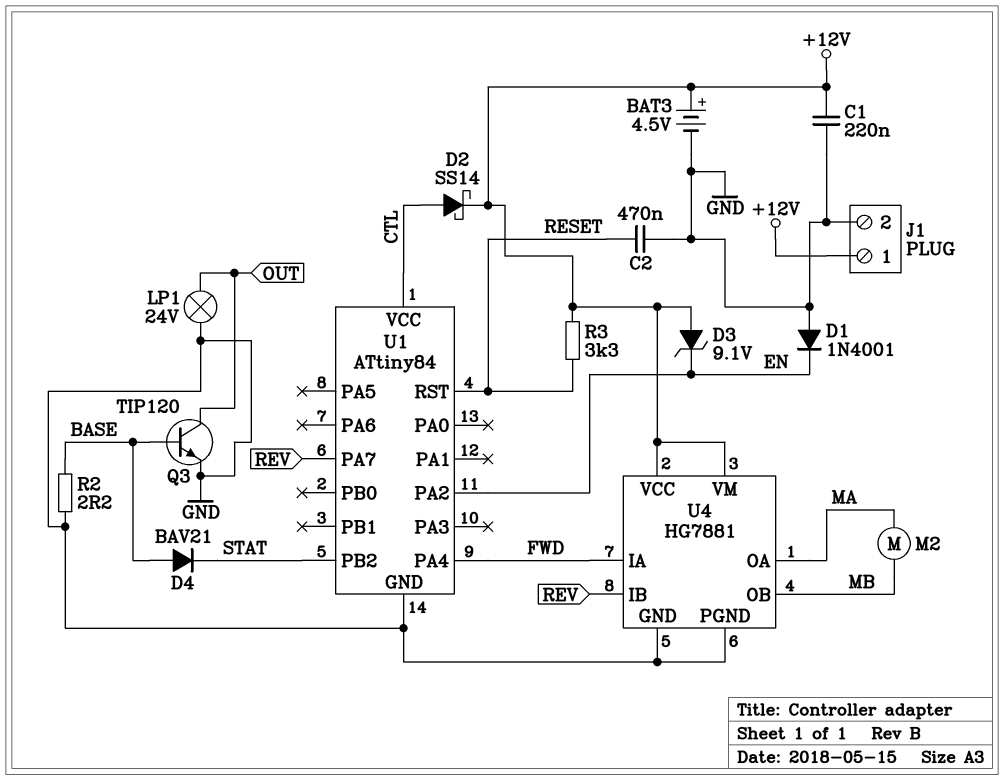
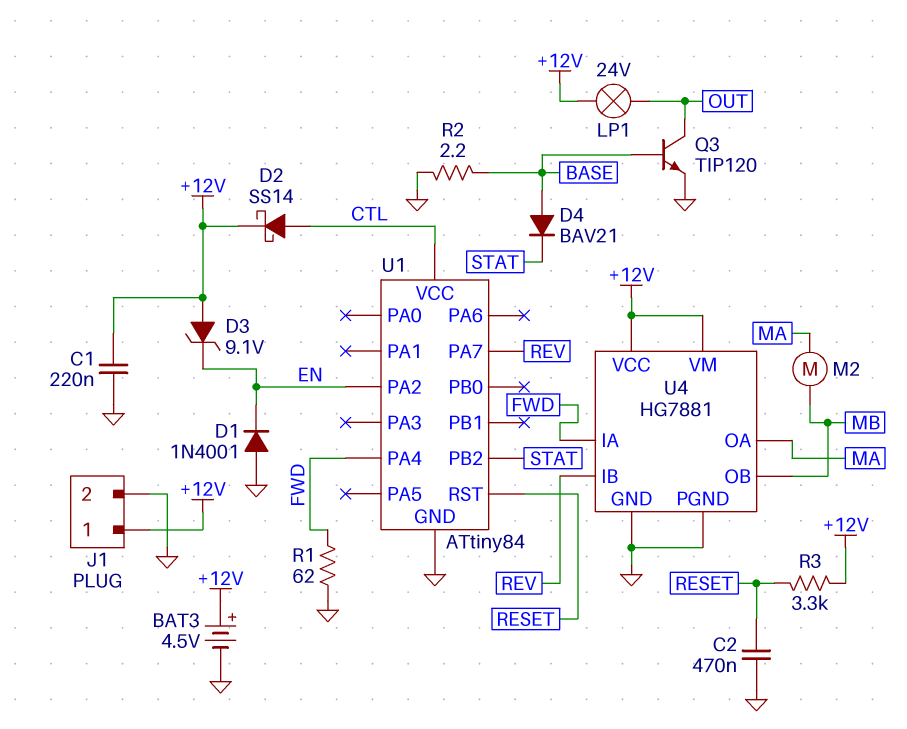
LP1: lamp 24V (GND, OUT) -> lamp 24V (+12V, OUT)
R1: none -> 62 (FWD, GND)

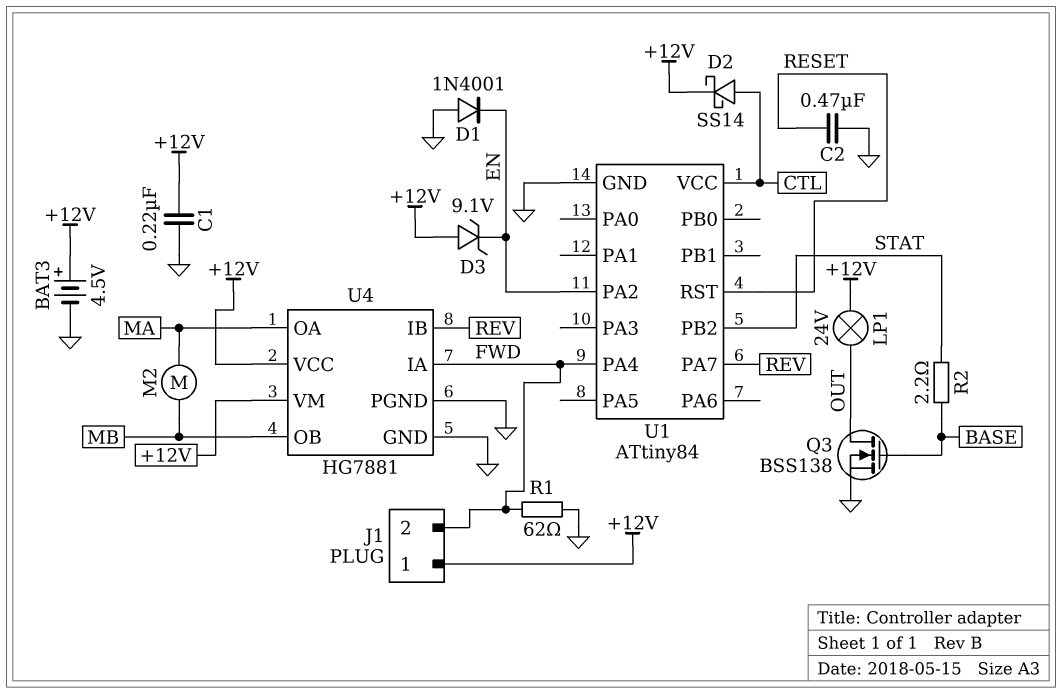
D4: diode BAV21 (A BASE, K STAT) -> none
J1 pin 2: GND -> FWD
Q3: NPN TIP120 (B BASE, C OUT, E GND) -> NMOS BSS138 (G BASE, D OUT, S GND)
R2: 2.2 (BASE, GND) -> 2.2 (BASE, STAT)
R3: 3.3k (+12V, RESET) -> none

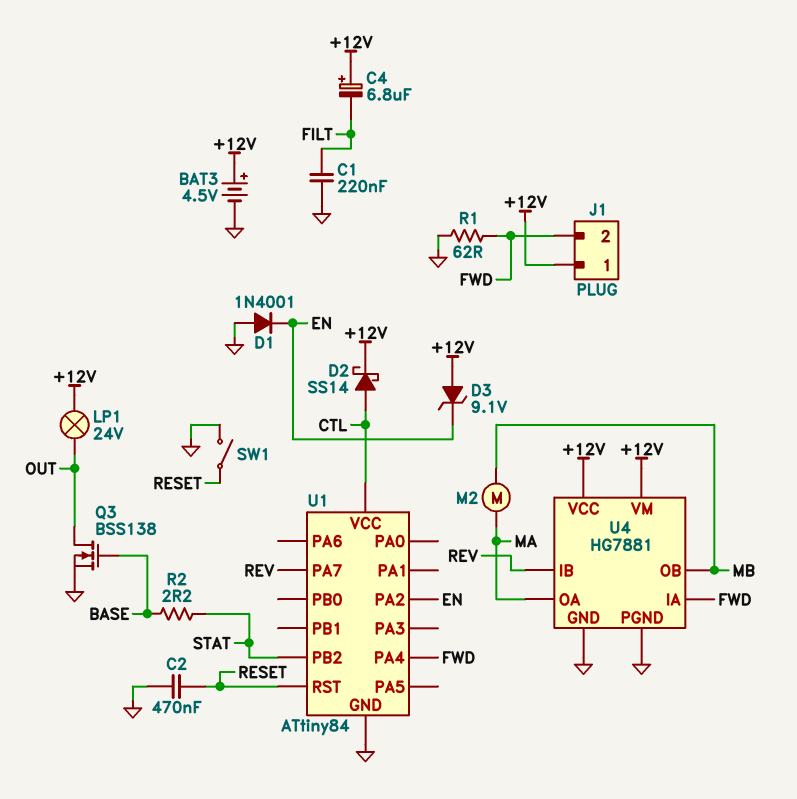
C1: 220nF (+12V, GND) -> 220nF (FILT, GND)
C4: none -> 6.8uF (plus +12V, minus FILT)
SW1: none -> switch (GND, RESET)

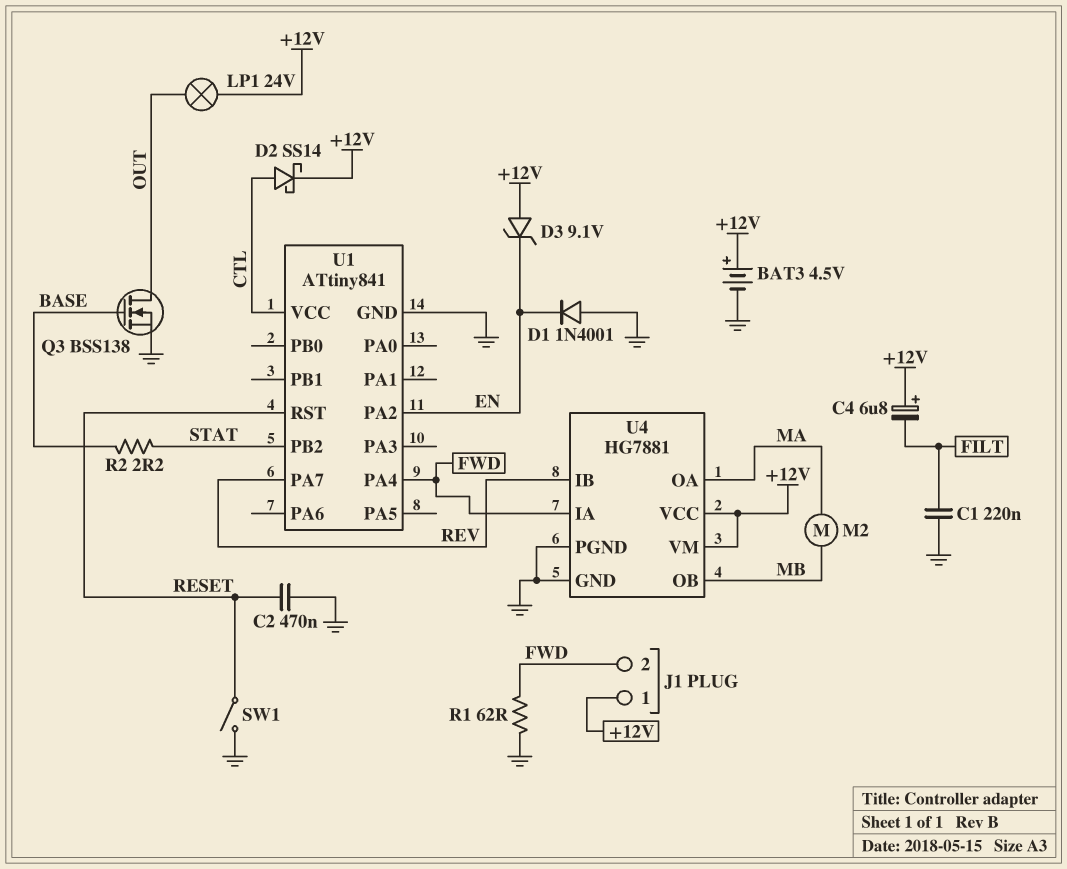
U1: ATtiny84 -> ATtiny841

